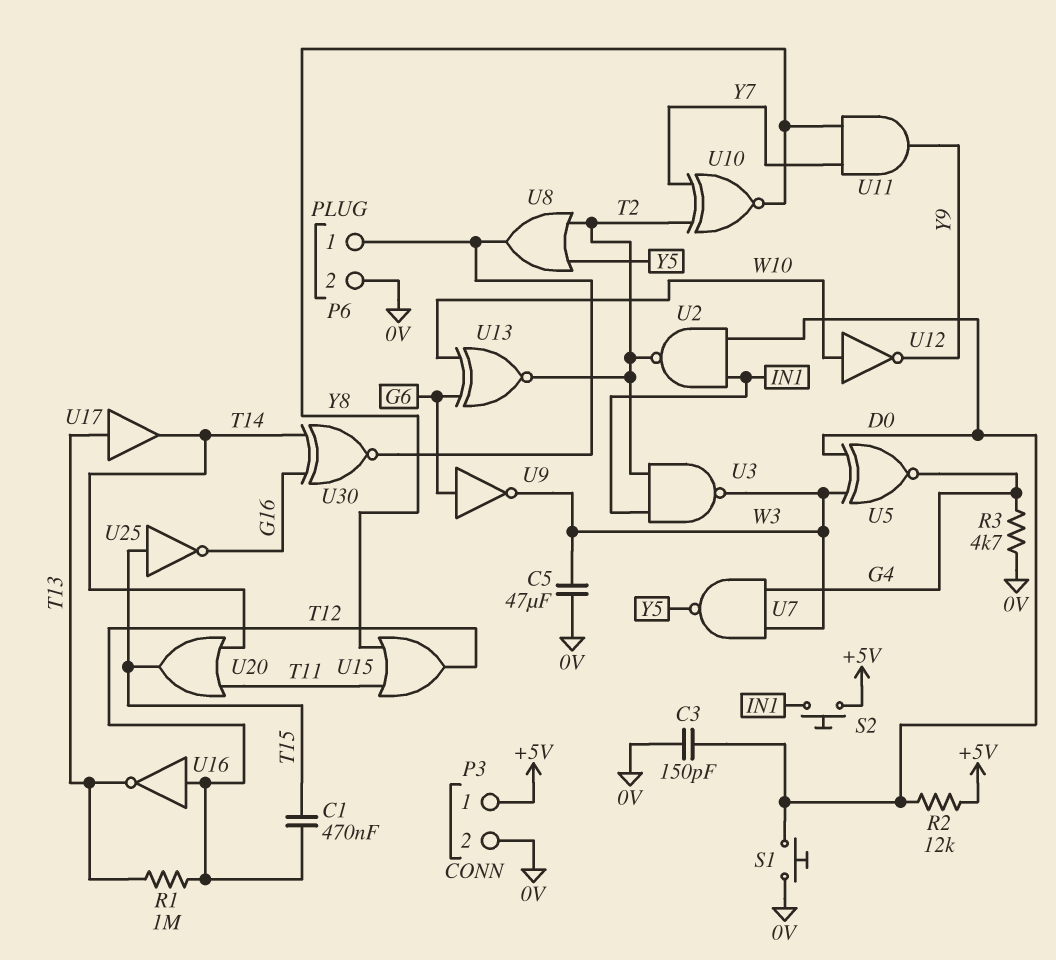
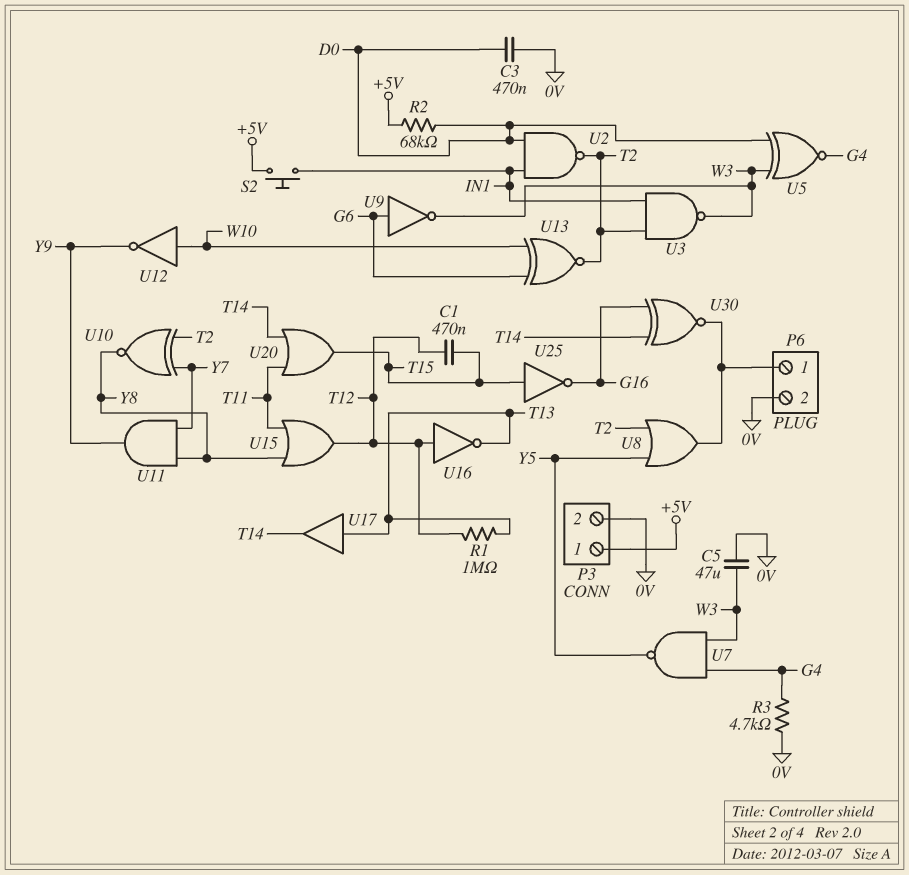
C3: 150pF (0V, D0) -> 470nF (0V, D0)
R2: 12k (+5V, D0) -> 68k (+5V, D0)
S1: button (0V, D0) -> none

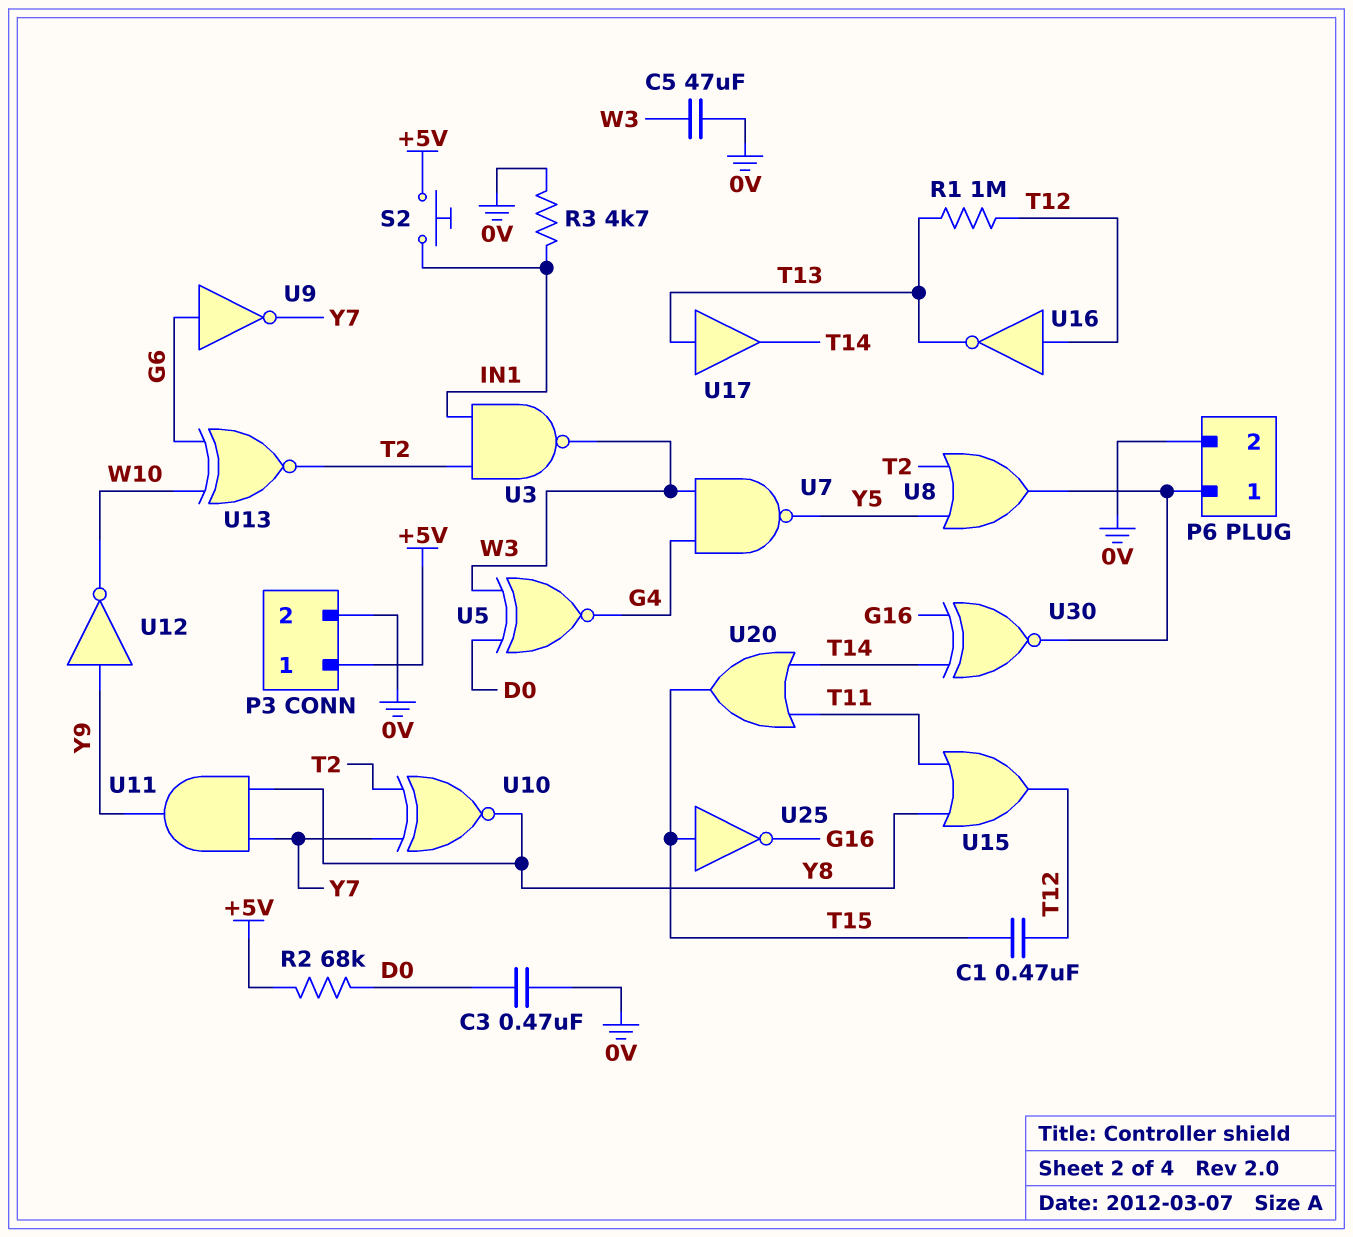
R3: 4.7k (0V, G4) -> 4.7k (0V, IN1)
U2: NAND (in D0, in IN1, out T2) -> none
U9: NOT (in G6, out W3) -> NOT (in G6, out Y7)
U12: NOT (in W10, out Y9) -> NOT (in Y9, out W10)

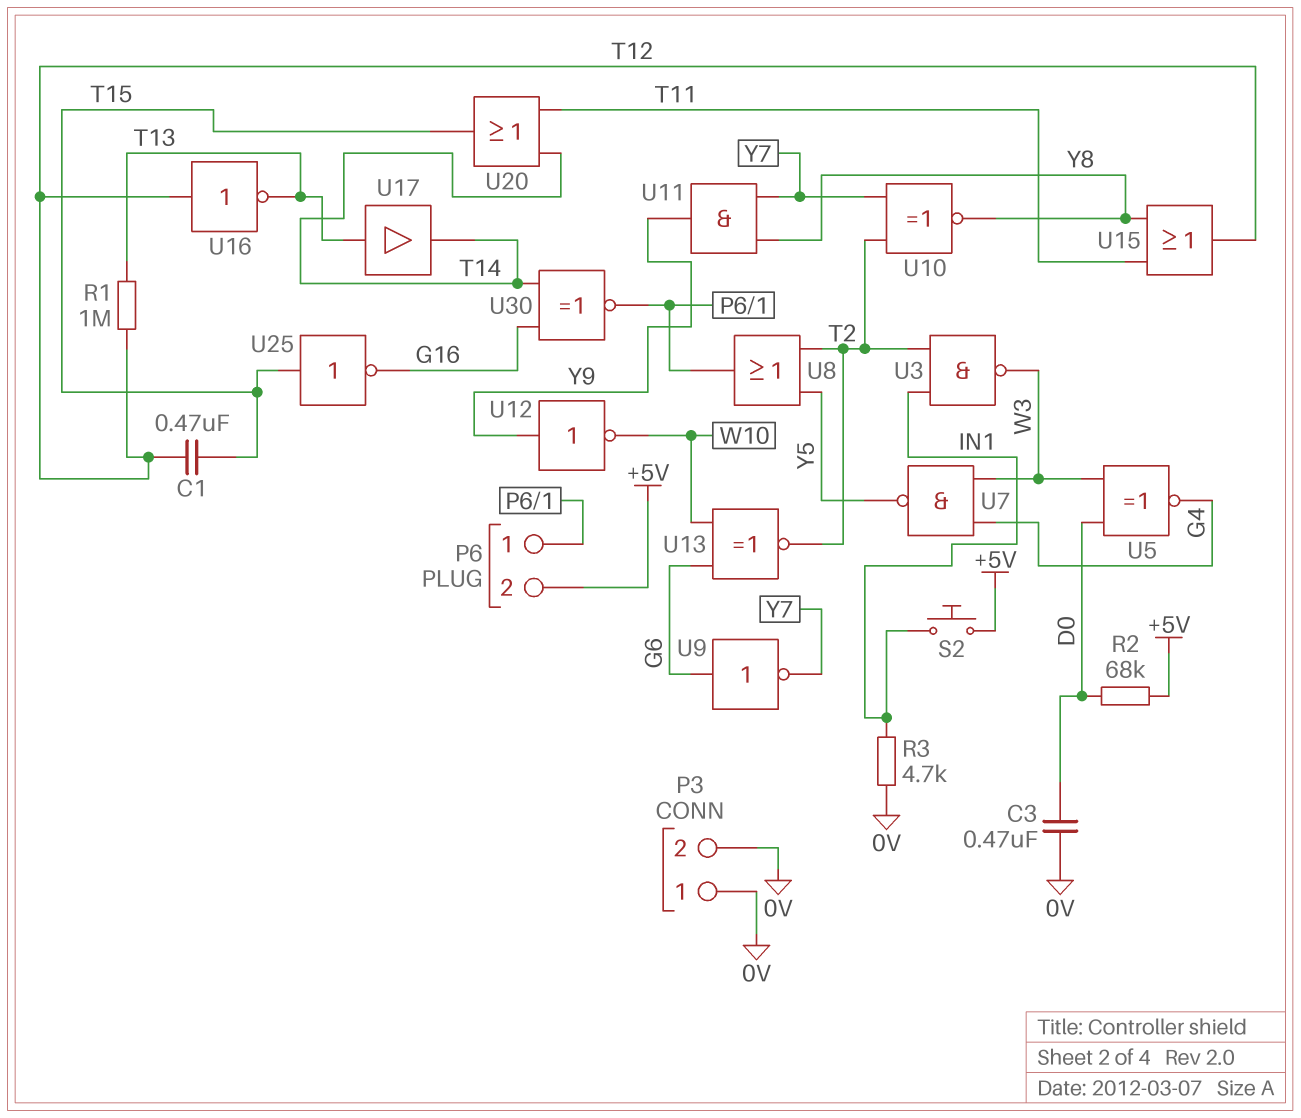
C5: 47uF (0V, W3) -> none
P3 pin 1: +5V -> 0V
P6 pin 2: 0V -> +5V

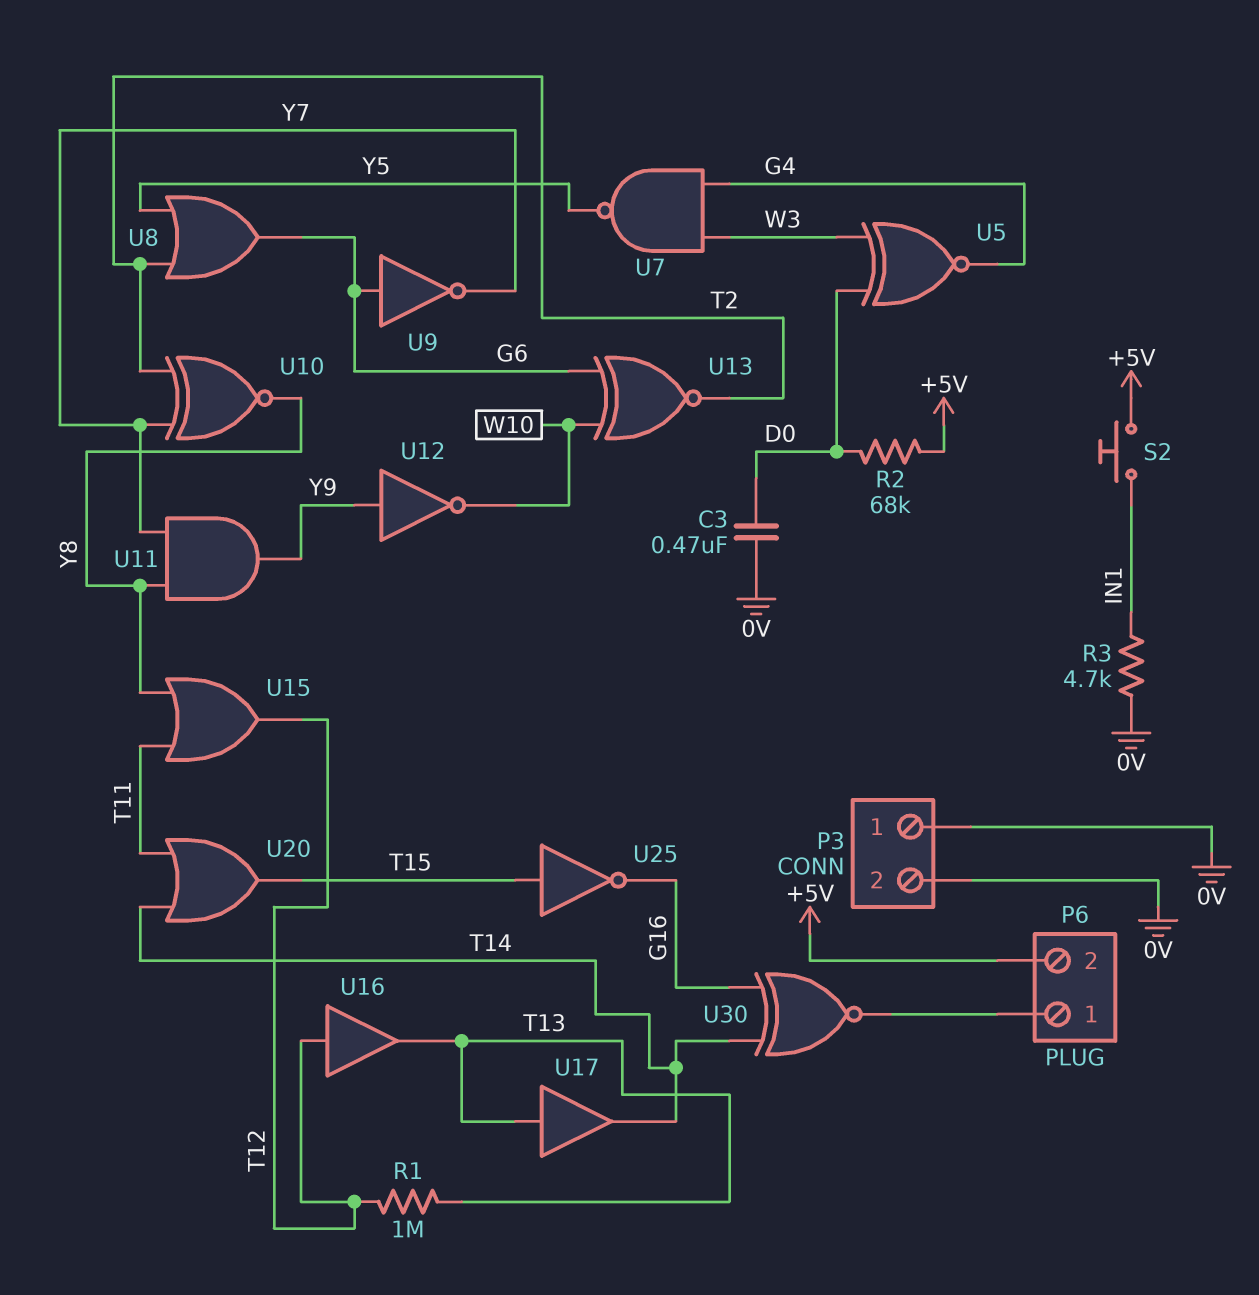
C1: 470nF (T12, T15) -> none
U3: NAND (in IN1, in T2, out W3) -> none
U8: OR (in T2, in Y5, out P6/1) -> OR (in T2, in Y5, out G6)
U16: NOT (in T12, out T13) -> buffer (in T12, out T13)

